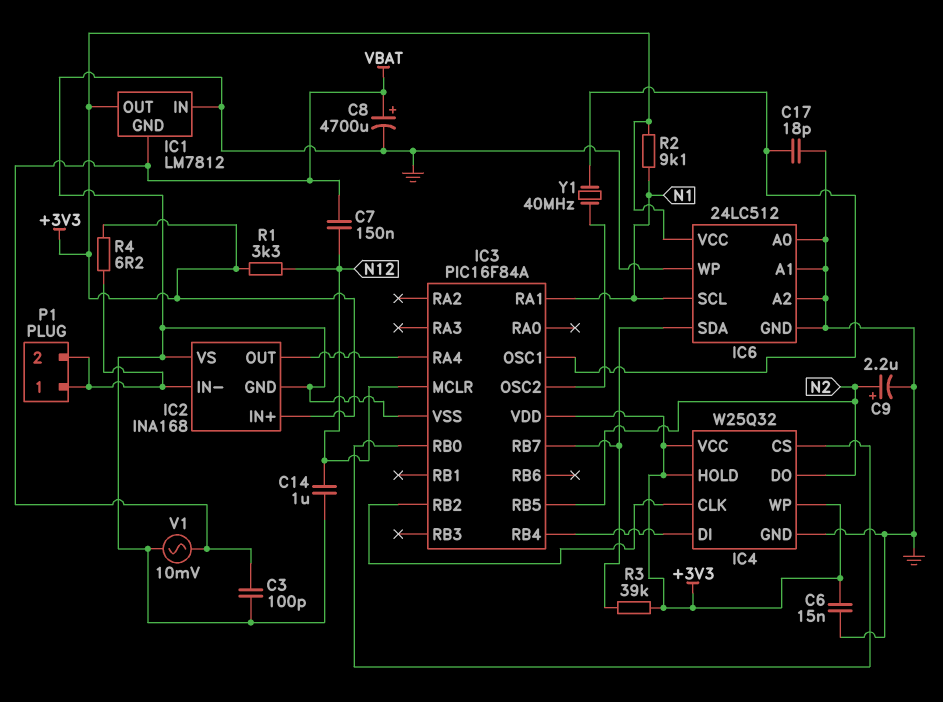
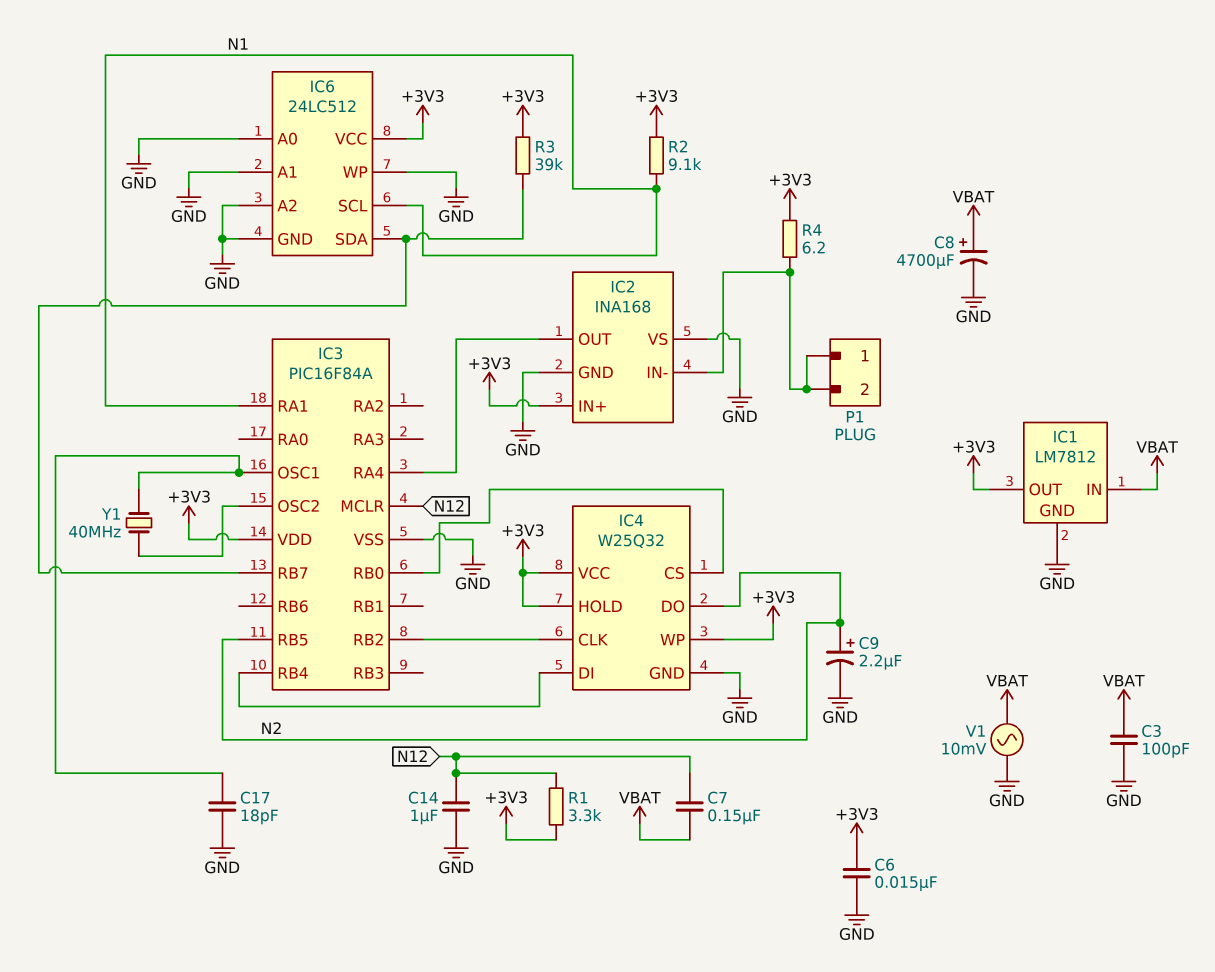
IC1 pin GND: VBAT -> GND
IC1 pin IN: GND -> VBAT

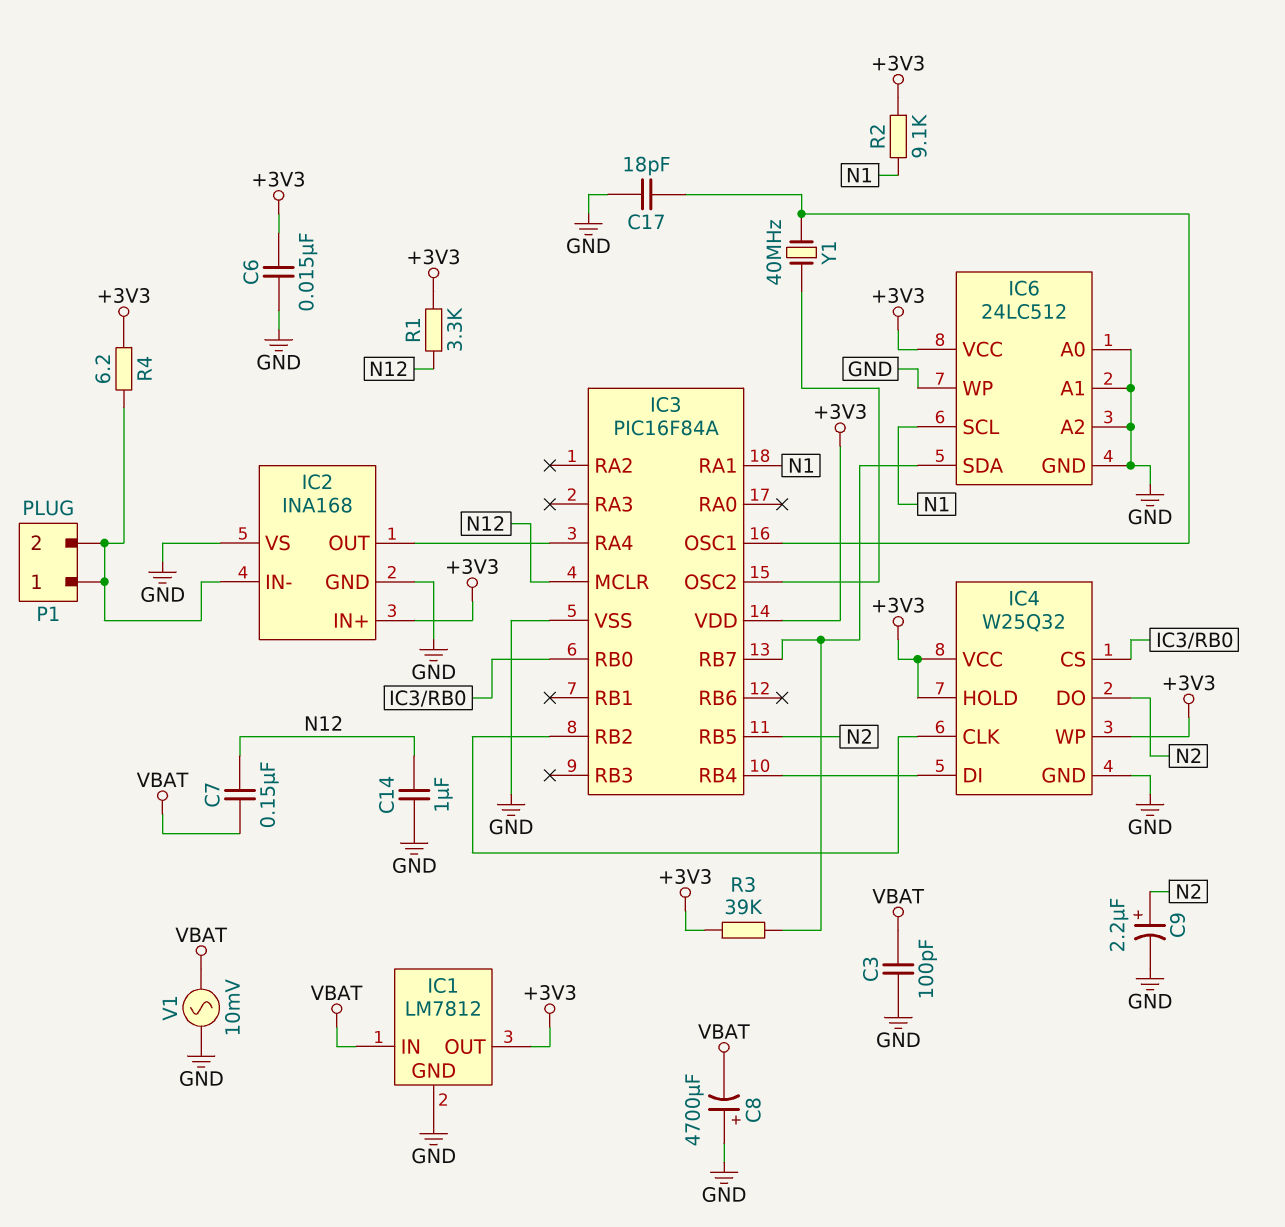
C8: 4700uF (plus VBAT, minus GND) -> 4700uF (plus GND, minus VBAT)

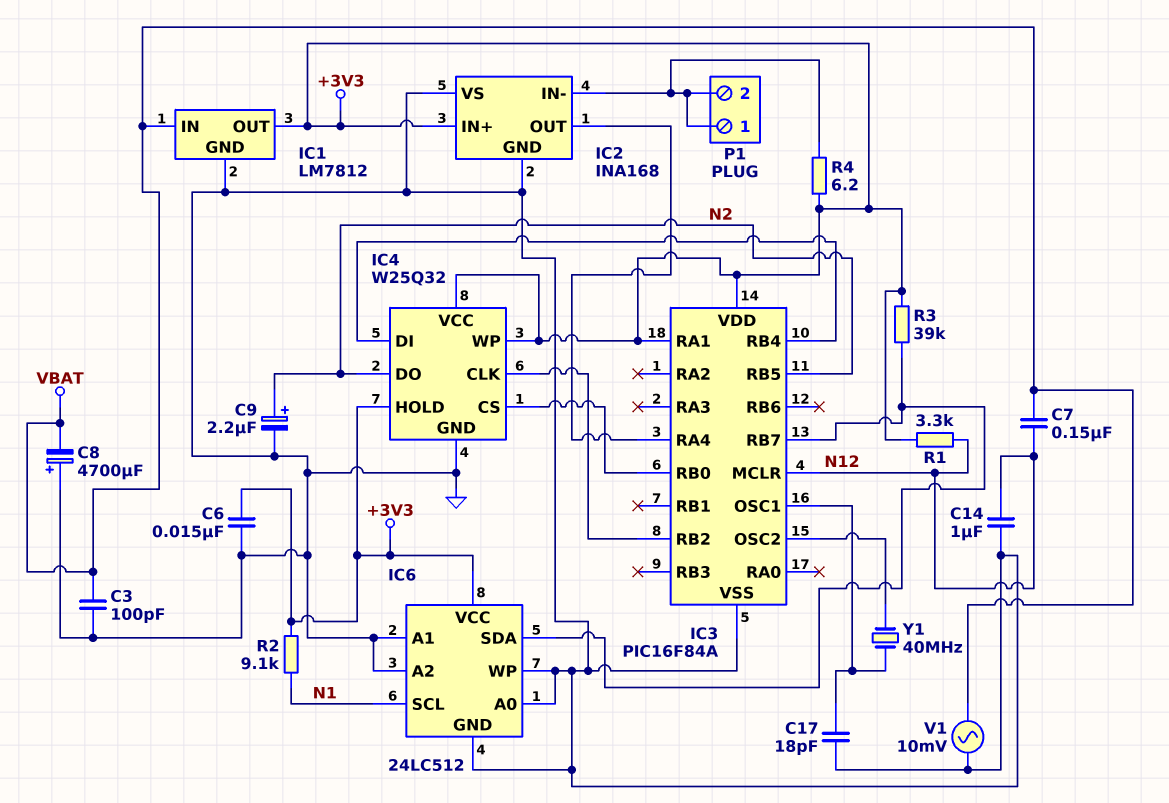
IC3 pin RA1: N1 -> +3V3

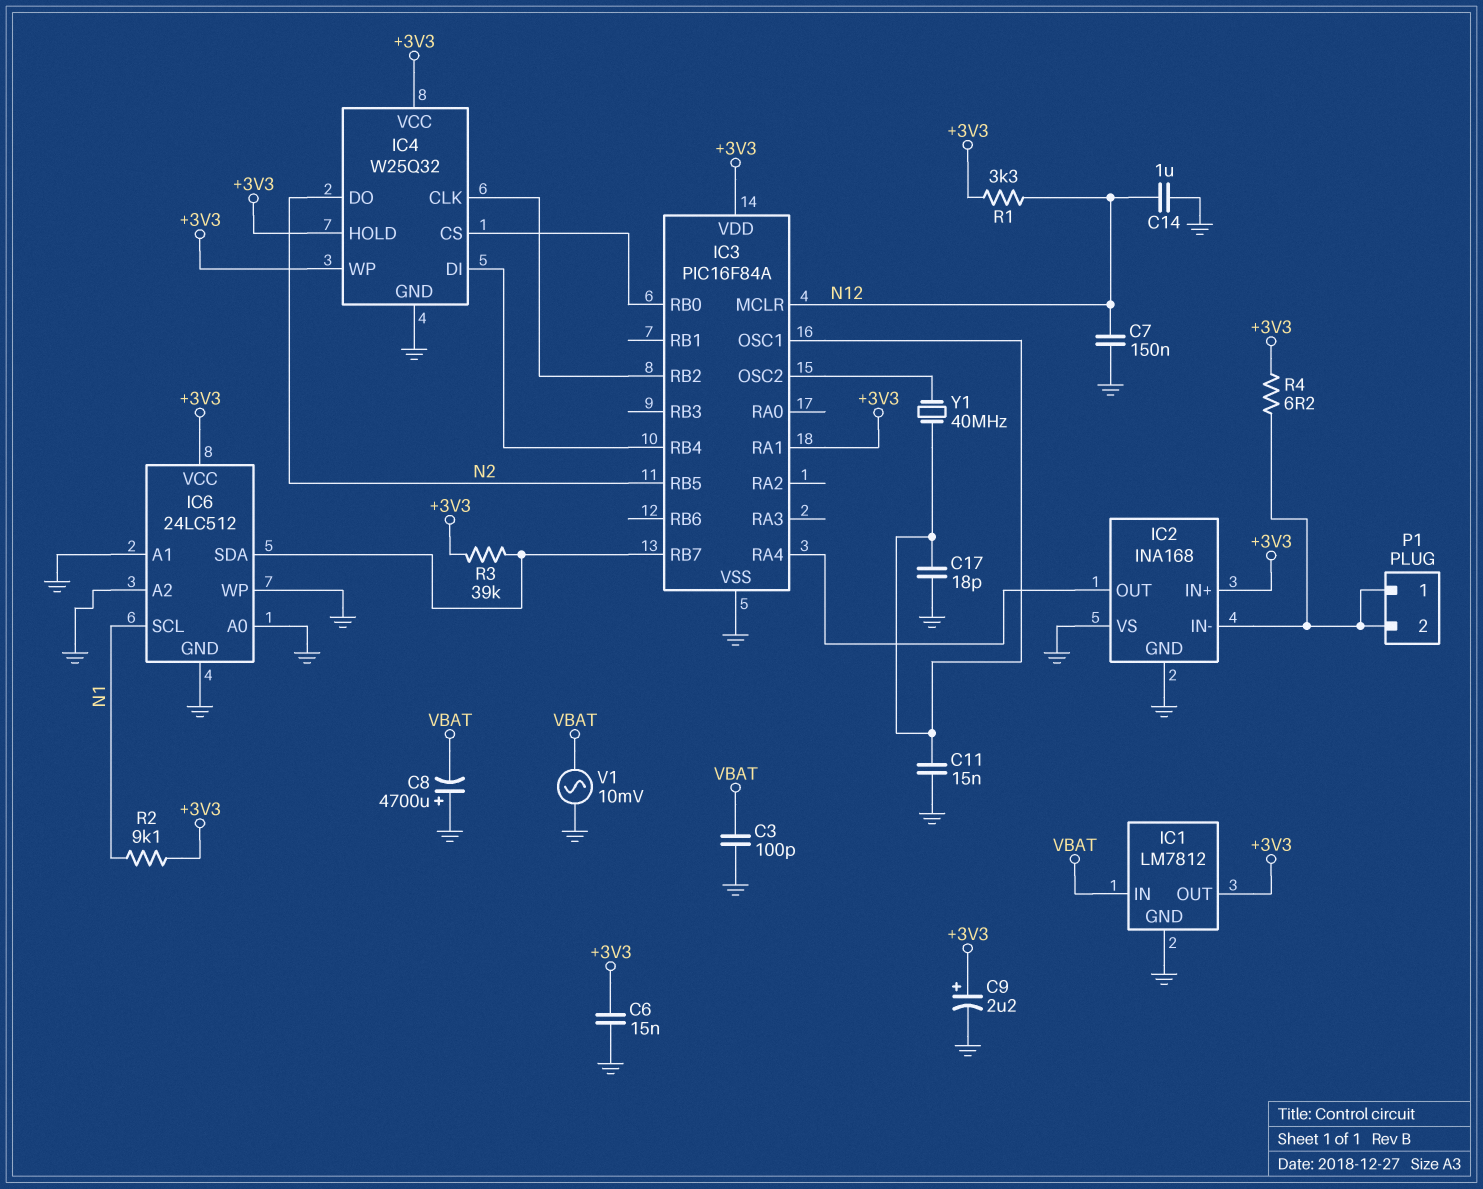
C7: 150nF (N12, VBAT) -> 150nF (GND, N12)
C9: 2.2uF (plus N2, minus GND) -> 2.2uF (plus +3V3, minus GND)
C11: none -> 15nF (GND, IC3/OSC1)

